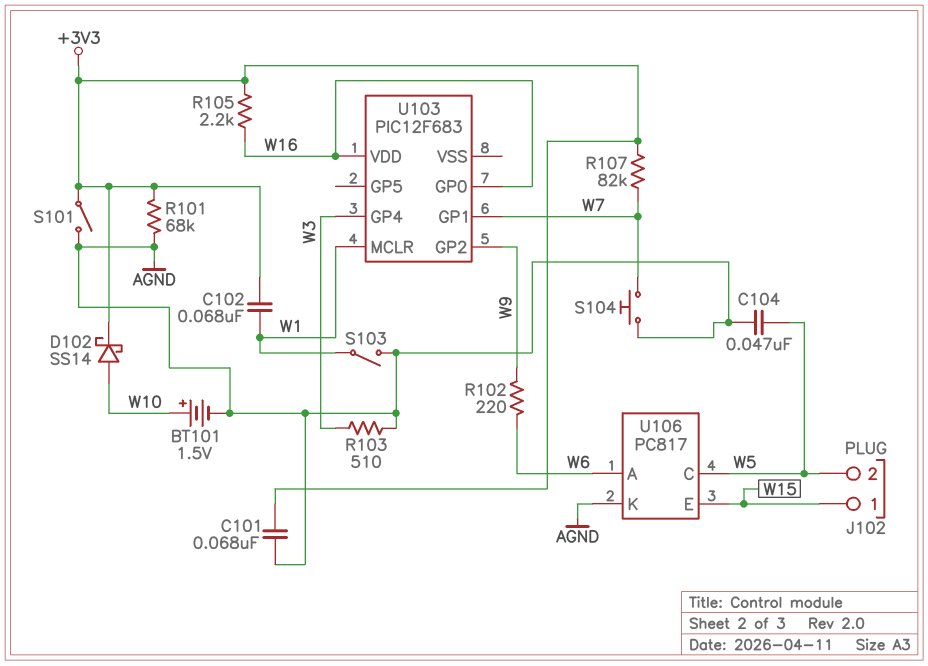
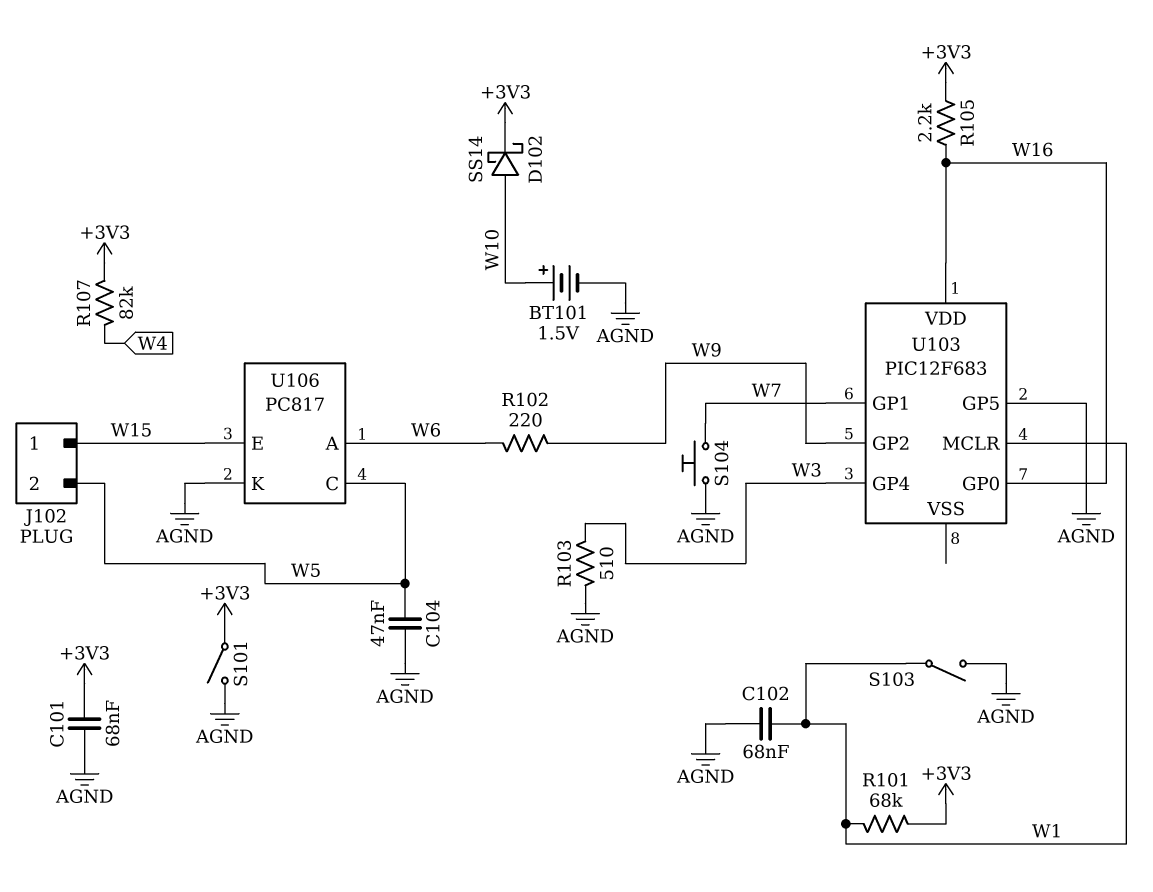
C102: 68nF (+3V3, W1) -> 68nF (AGND, W1)
R101: 68k (+3V3, AGND) -> 68k (+3V3, W1)
R107: 82k (+3V3, W7) -> 82k (+3V3, W4)
U103 pin GP5: none -> AGND

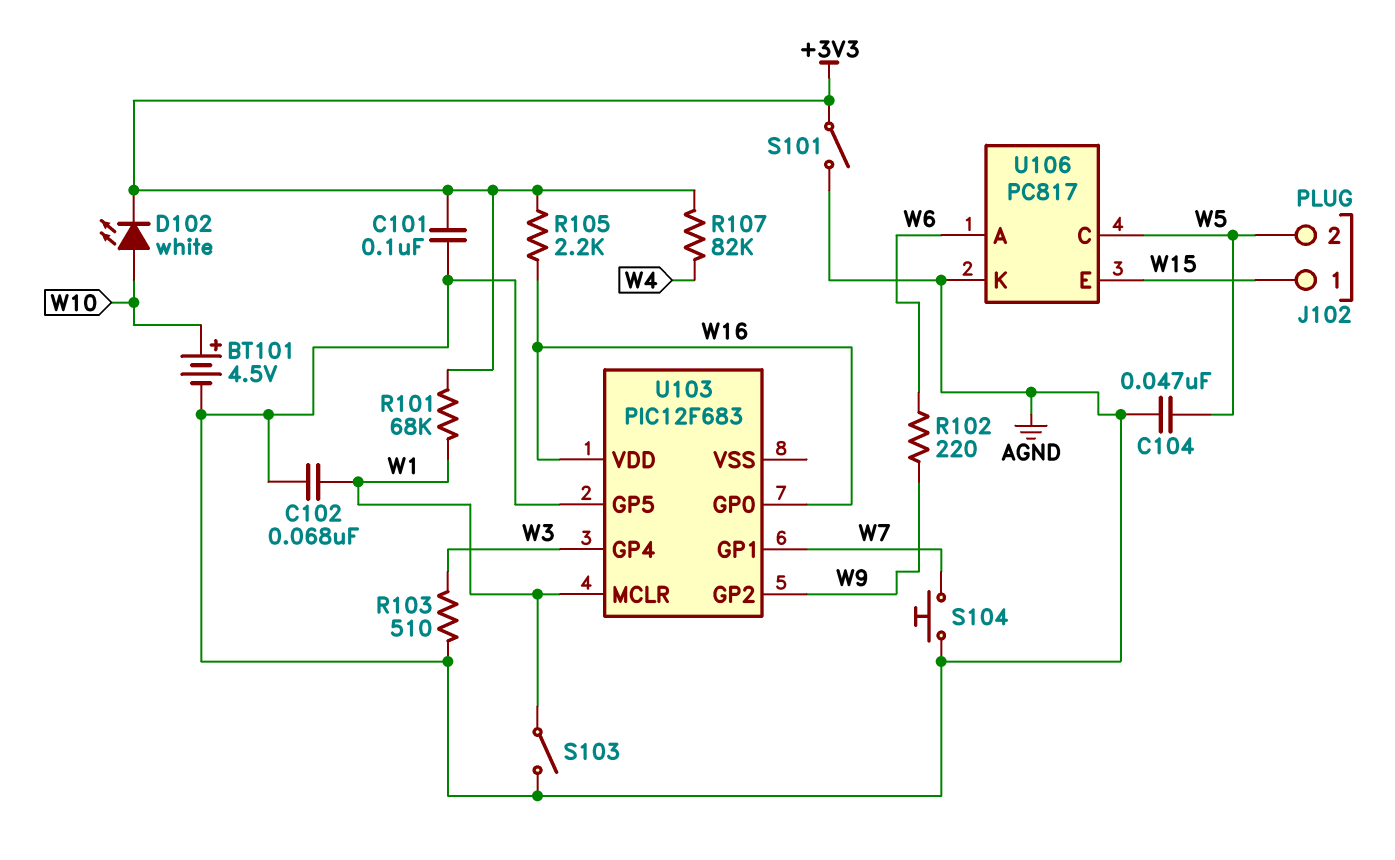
BT101: 1.5V (plus W10, minus AGND) -> 4.5V (plus W10, minus AGND)
C101: 68nF (+3V3, AGND) -> 100nF (+3V3, AGND)
D102: schottky SS14 (A W10, K +3V3) -> LED white (A W10, K +3V3)

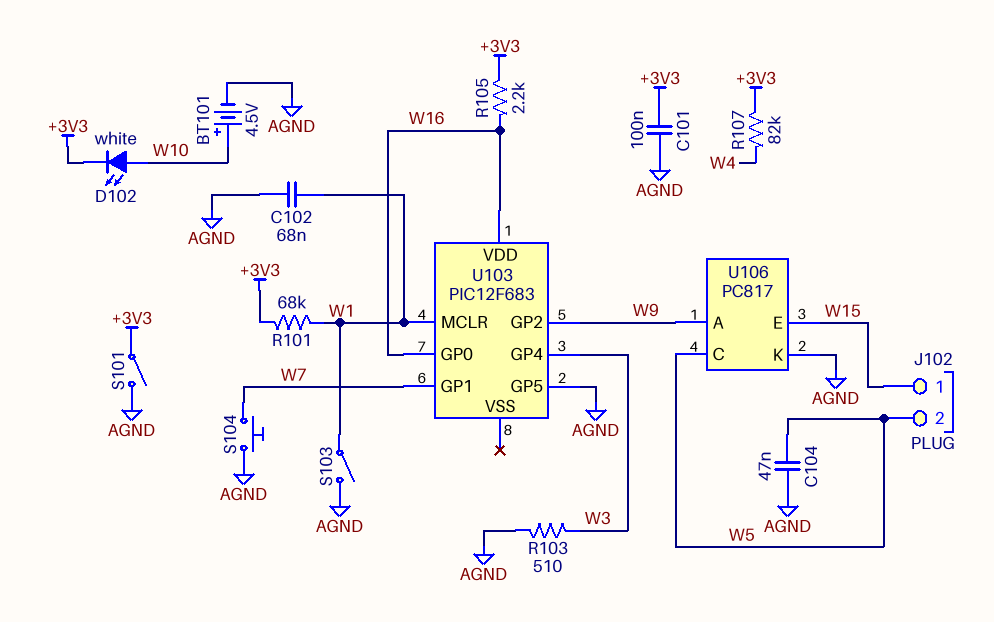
R102: 220 (W6, W9) -> none
U106 pin A: W6 -> W9

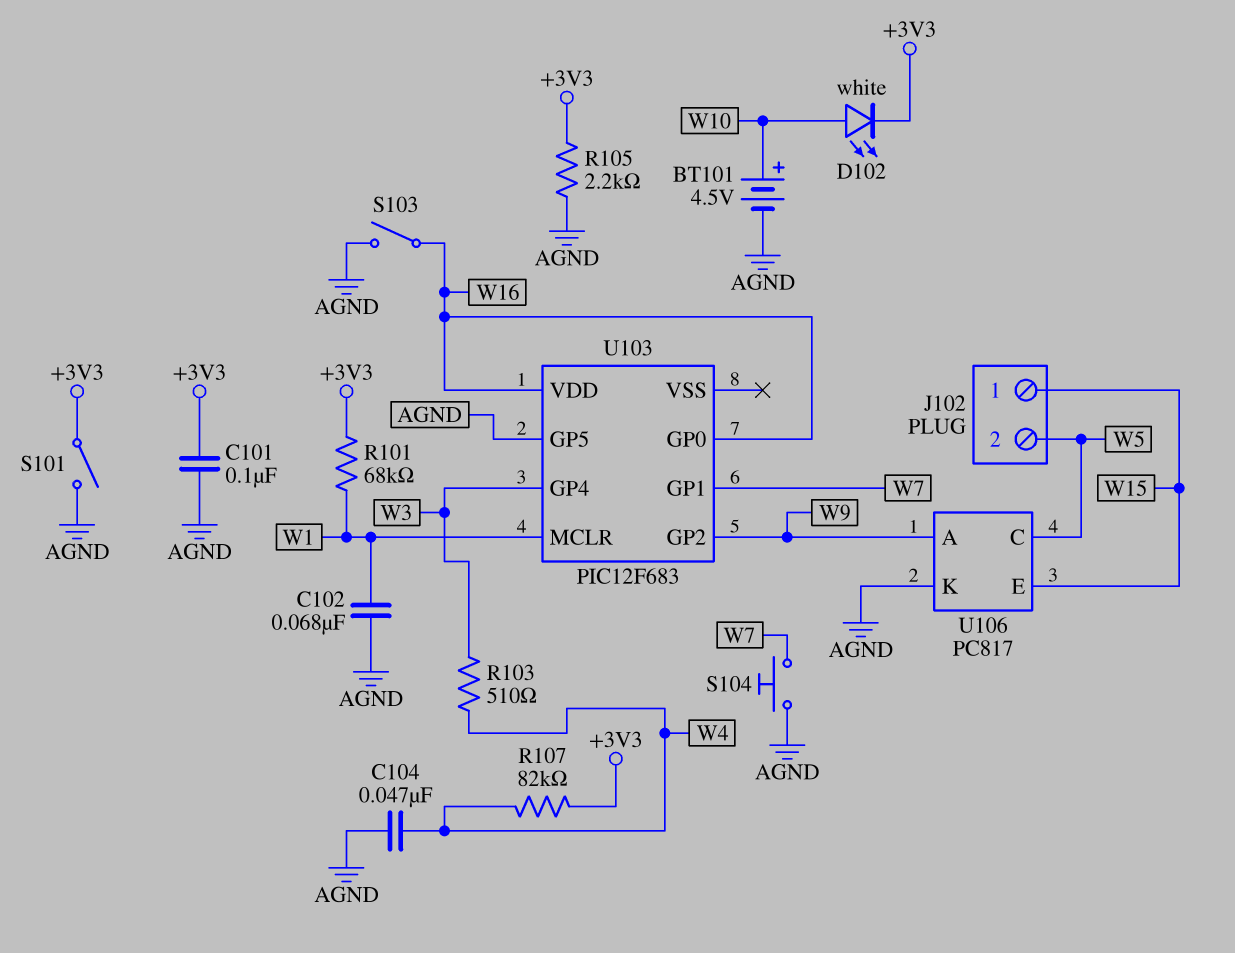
C104: 47nF (AGND, W5) -> 47nF (AGND, W4)
R103: 510 (AGND, W3) -> 510 (W3, W4)
R105: 2.2k (+3V3, W16) -> 2.2k (+3V3, AGND)
S103: switch (AGND, W1) -> switch (AGND, W16)

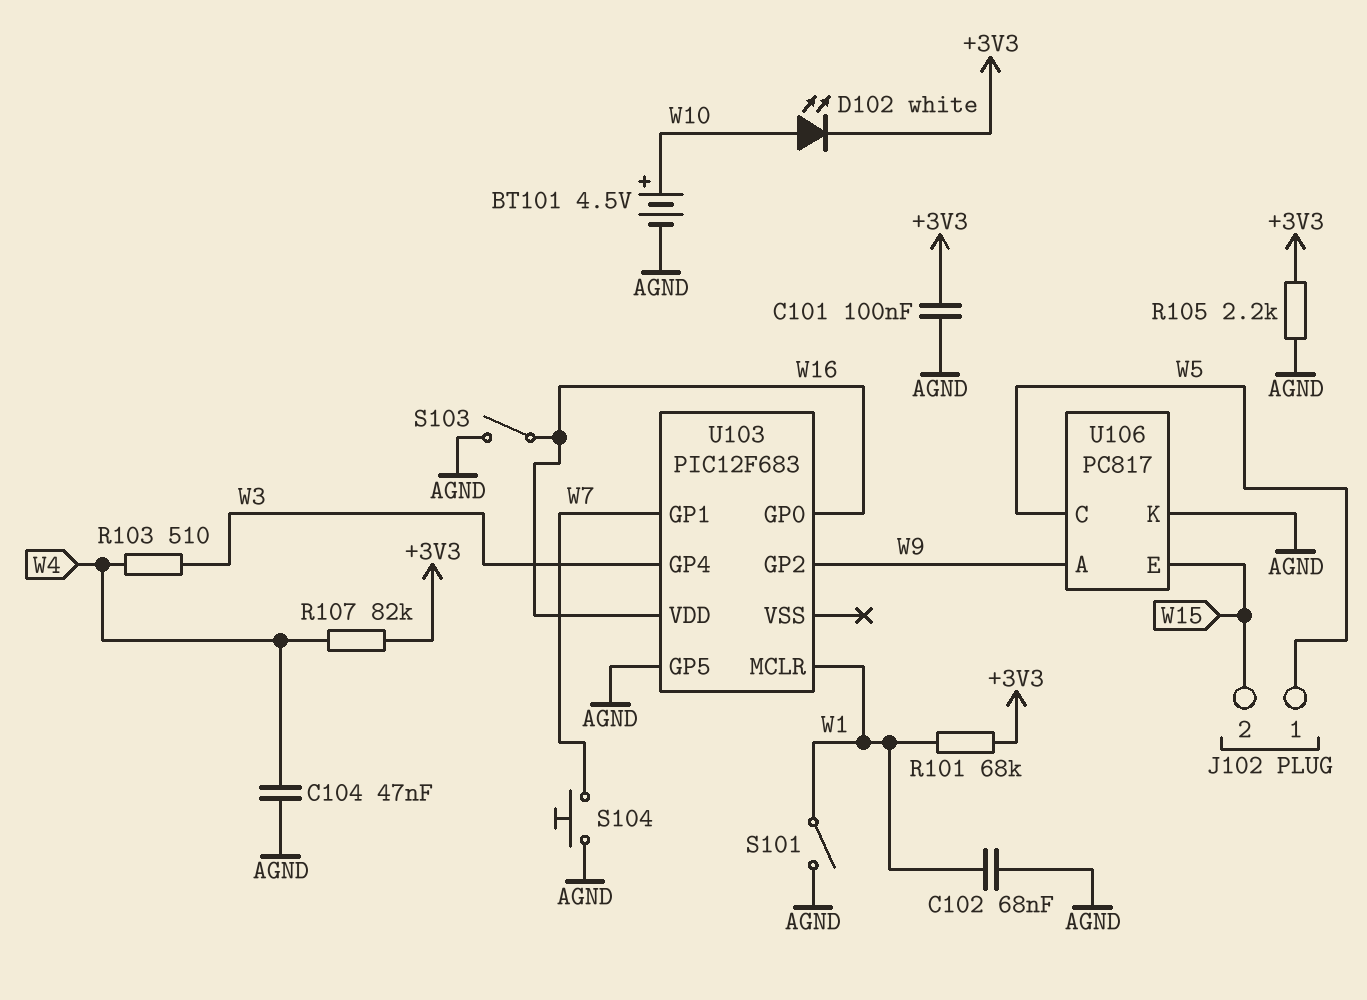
J102 pin 1: W15 -> W5
J102 pin 2: W5 -> W15
S101: switch (+3V3, AGND) -> switch (AGND, W1)

